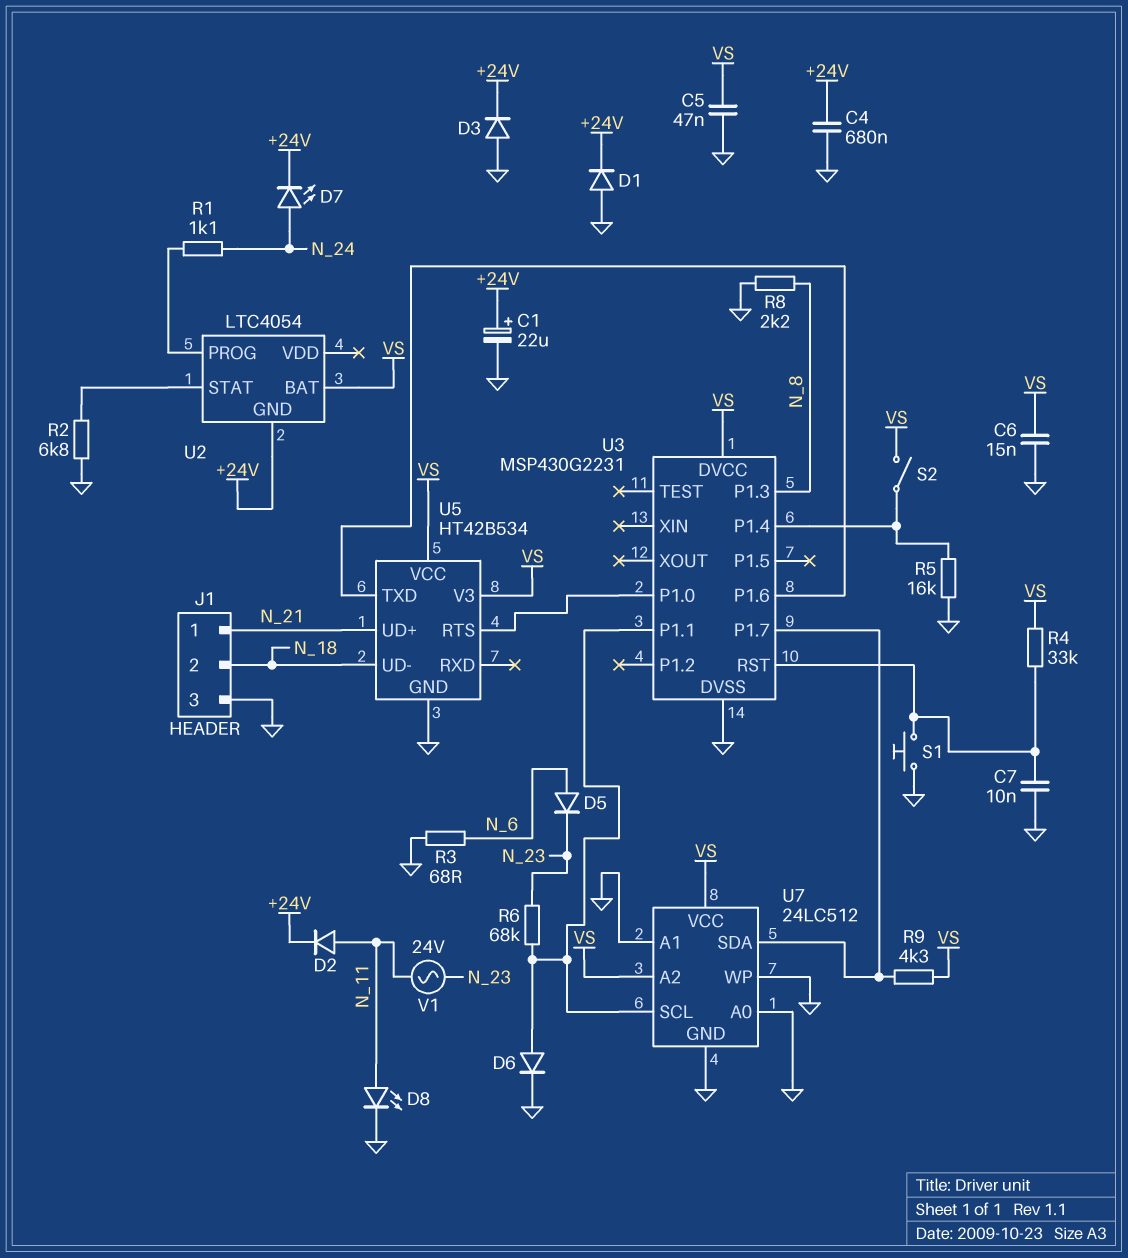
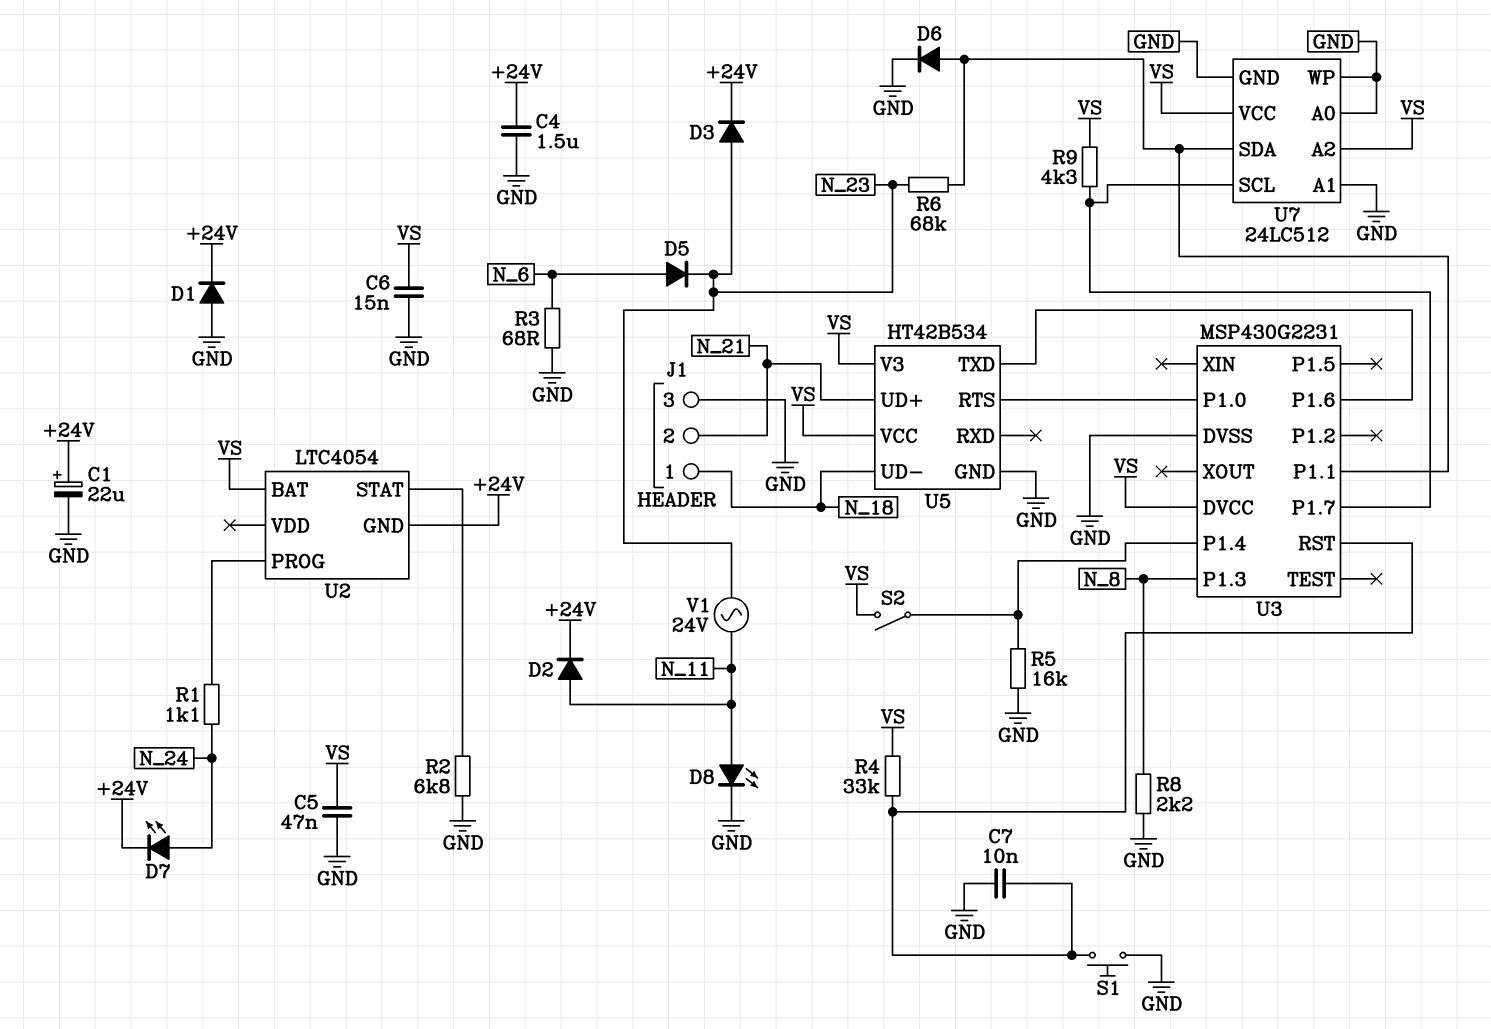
C4: 680nF (+24V, GND) -> 1.5uF (+24V, GND)
D3: diode (A GND, K +24V) -> diode (A N_23, K +24V)
J1 pin 1: N_21 -> N_18
J1 pin 2: N_18 -> N_21
U7 pin SCL: U3/P1.1 -> U3/P1.7
U7 pin SDA: U3/P1.7 -> U3/P1.1

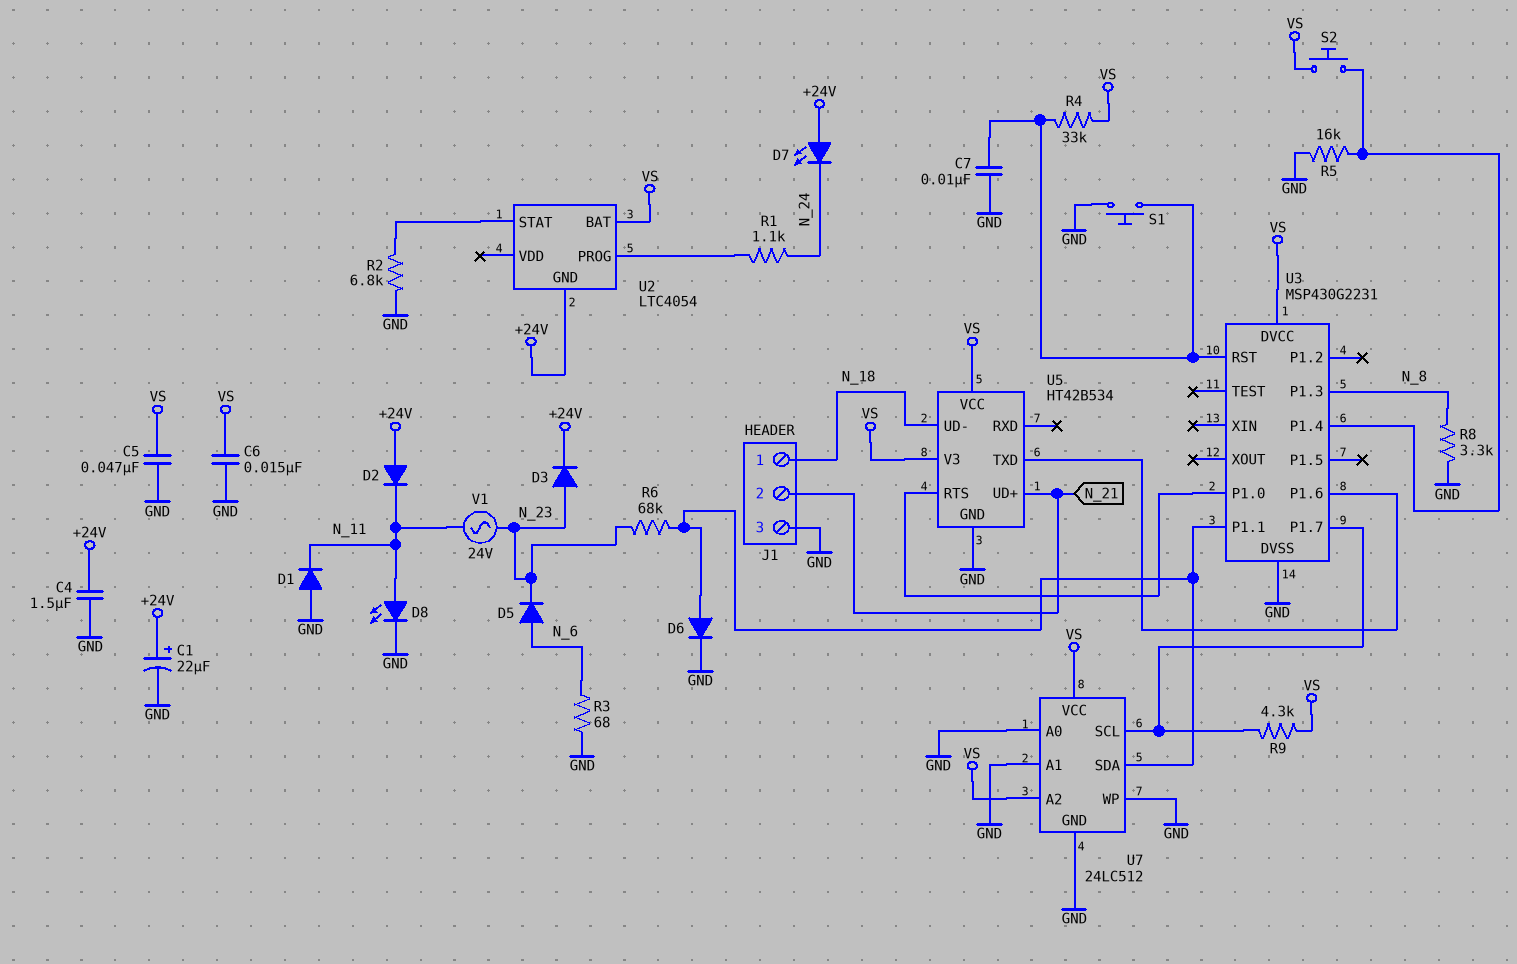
D1: diode (A GND, K +24V) -> diode (A GND, K N_11)
D2: diode (A N_11, K +24V) -> diode (A +24V, K N_11)
D7: LED (A N_24, K +24V) -> LED (A +24V, K N_24)
R8: 2.2k (GND, N_8) -> 3.3k (GND, N_8)
S2: switch (U3/P1.4, VS) -> button (U3/P1.4, VS)

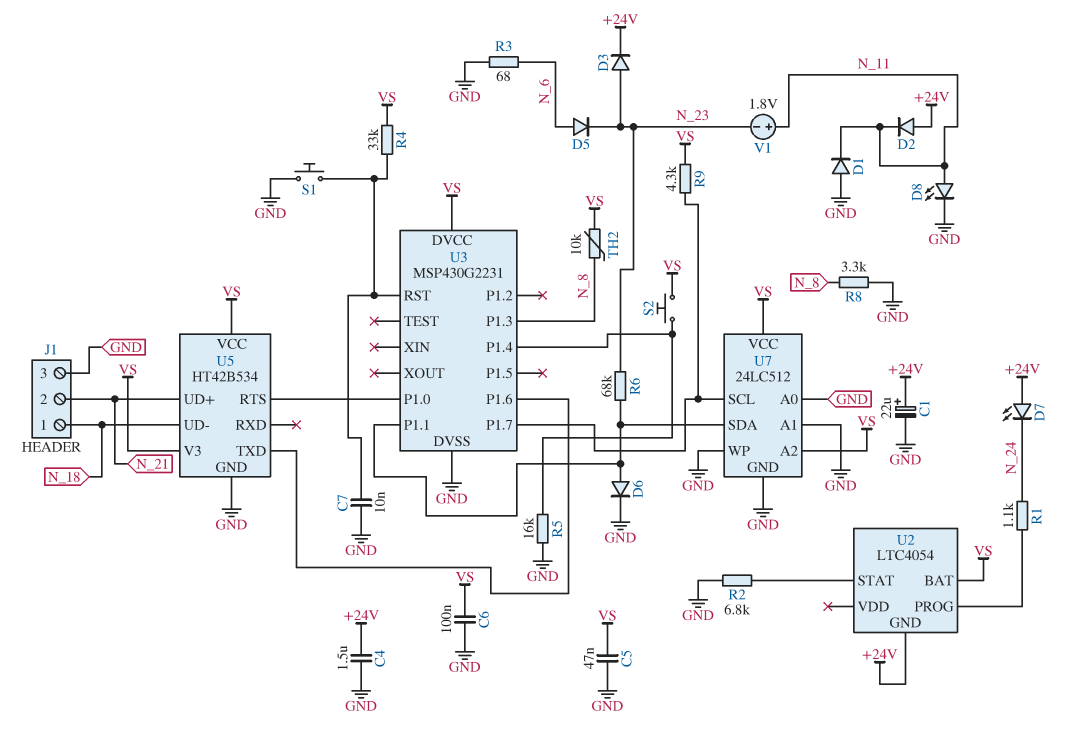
C6: 15nF (GND, VS) -> 100nF (GND, VS)
TH2: none -> 10k (N_8, VS)
V1: AC 24V (N_11, N_23) -> 1.8V (plus N_11, minus N_23)

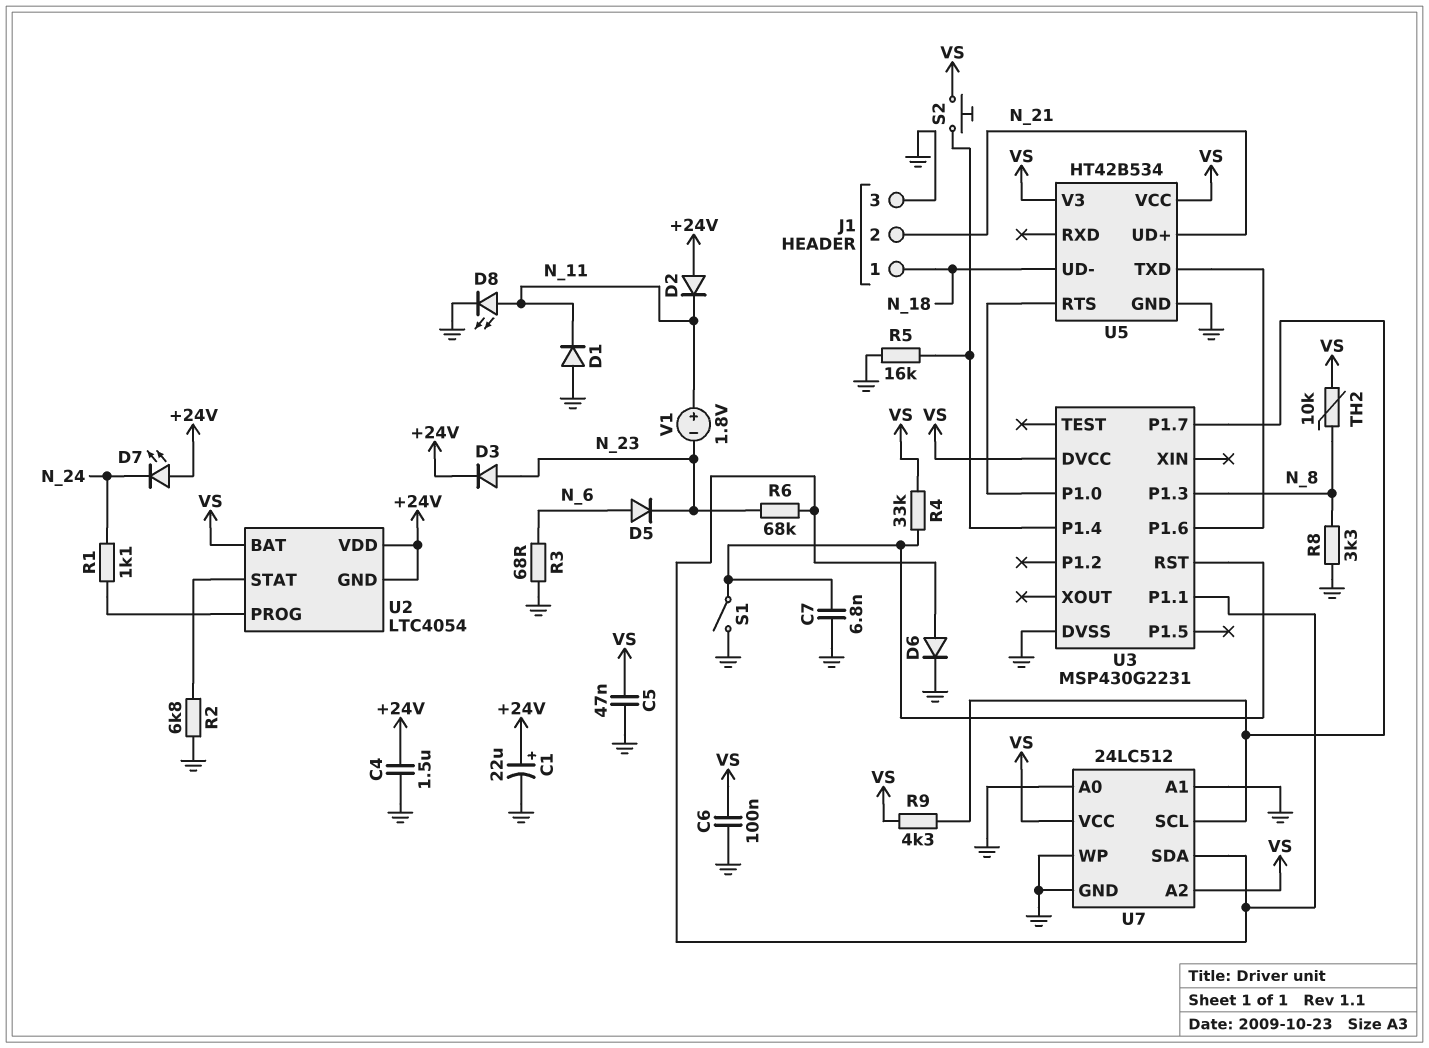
C7: 10nF (GND, U3/RST) -> 6.8nF (GND, U3/RST)
S1: button (GND, U3/RST) -> switch (GND, U3/RST)
U2 pin VDD: none -> +24V

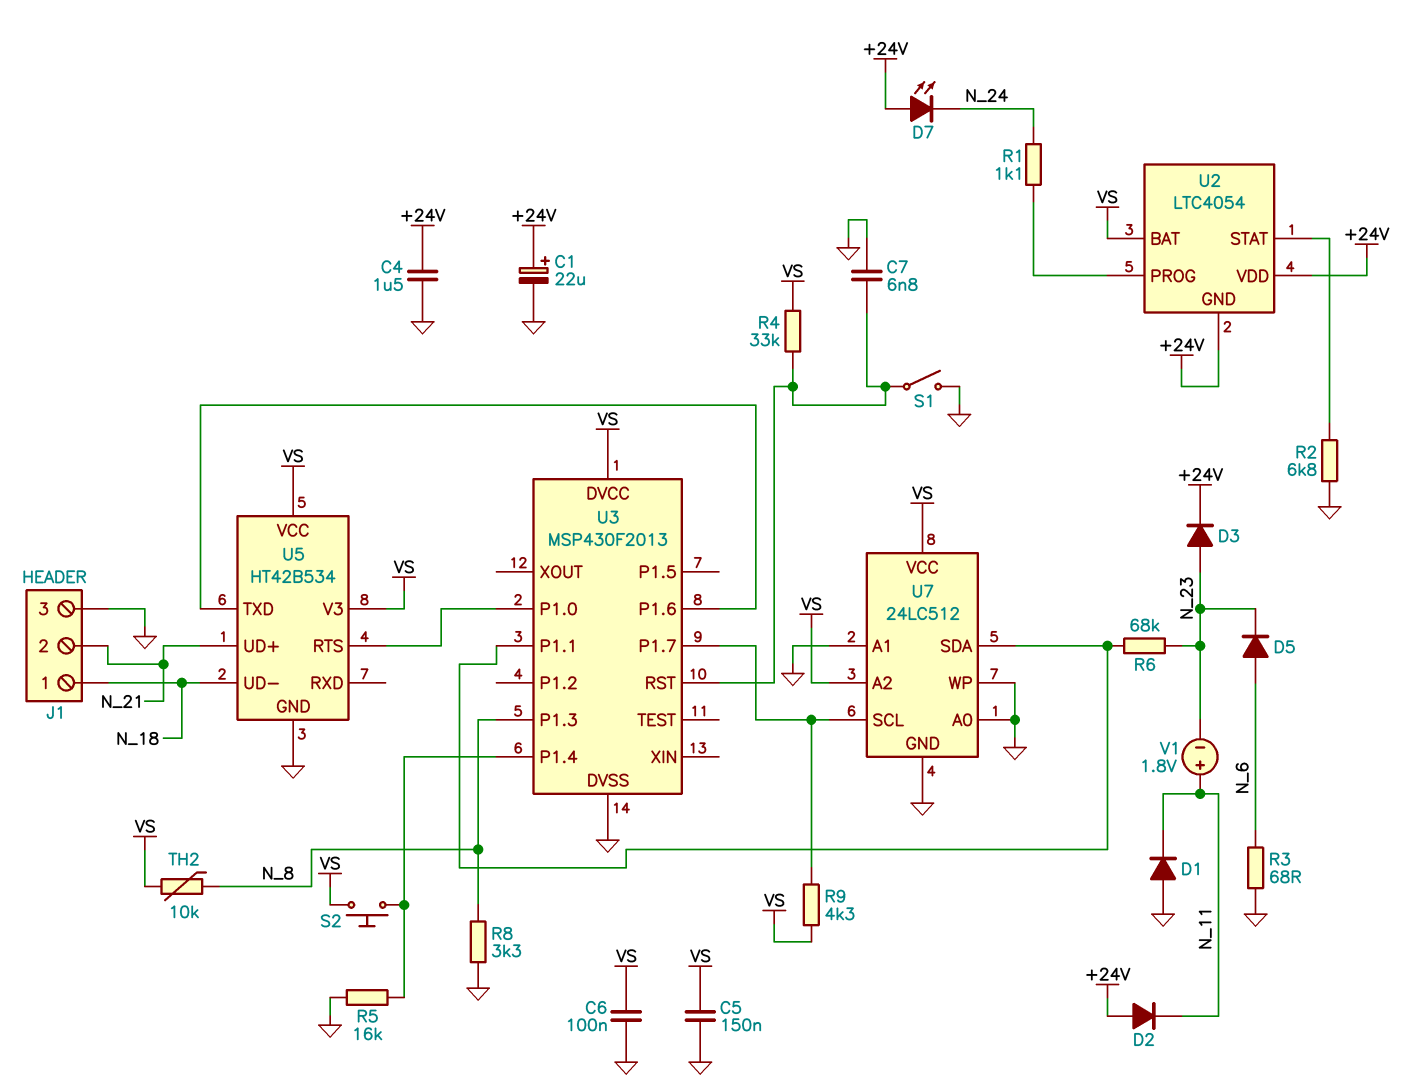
C5: 47nF (GND, VS) -> 150nF (GND, VS)
D6: diode (A U3/P1.1, K GND) -> none
D8: LED (A N_11, K GND) -> none
U3: MSP430G2231 -> MSP430F2013

